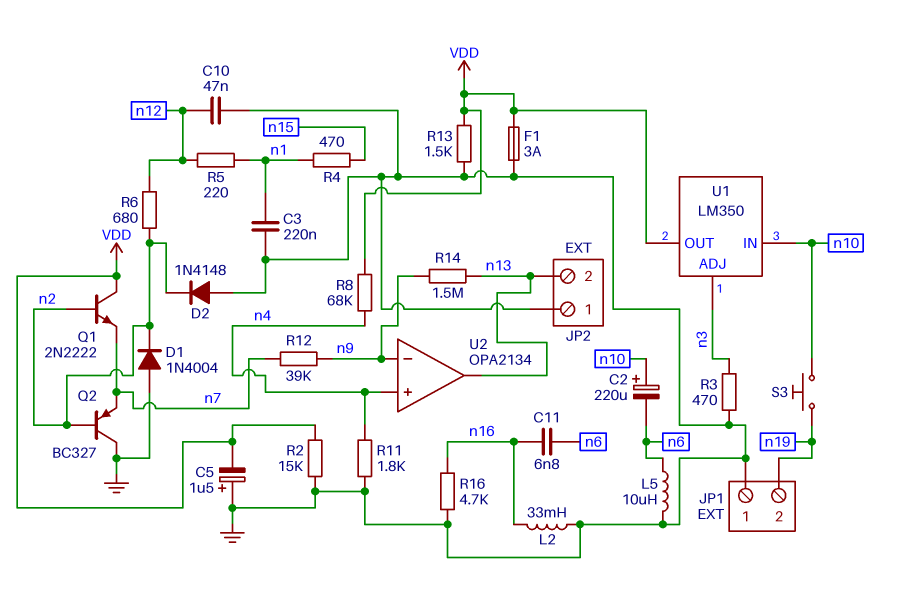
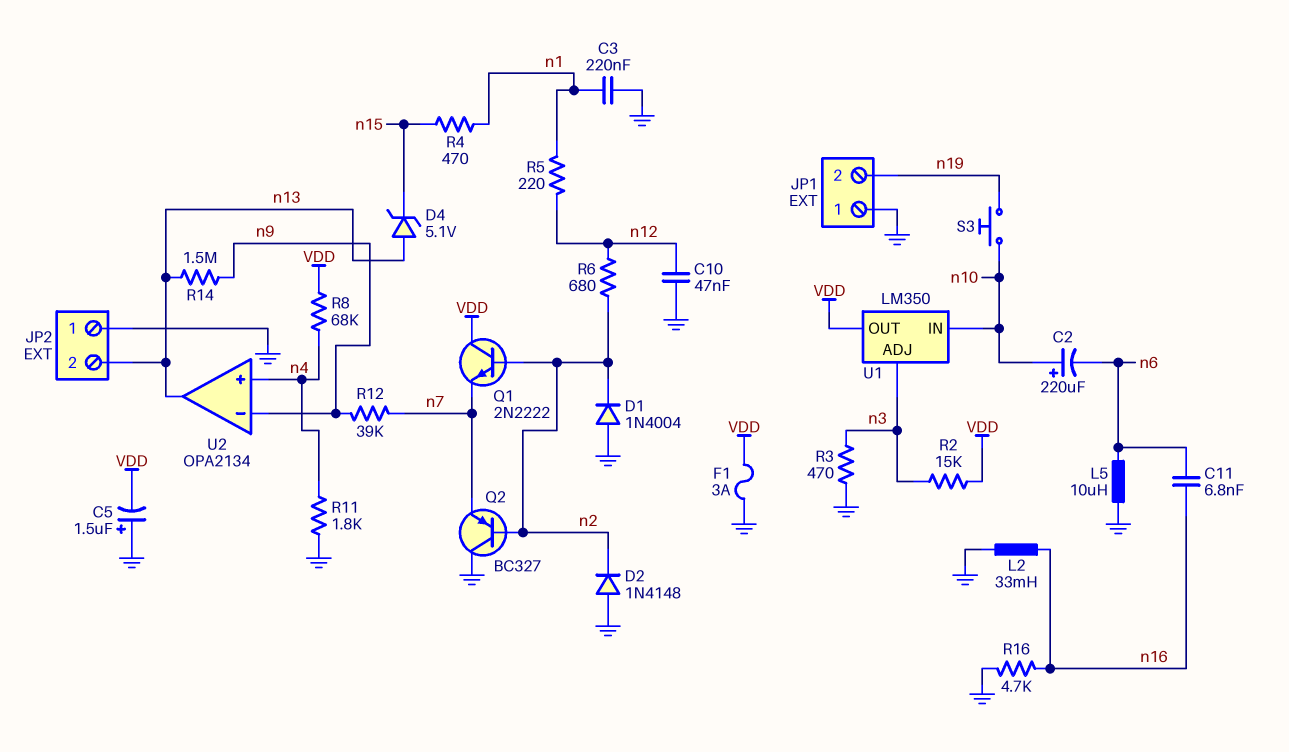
D4: none -> zener 5.1V (A n13, K n15)
R2: 15k (GND, VDD) -> 15k (VDD, n3)
R13: 1.5k (GND, VDD) -> none

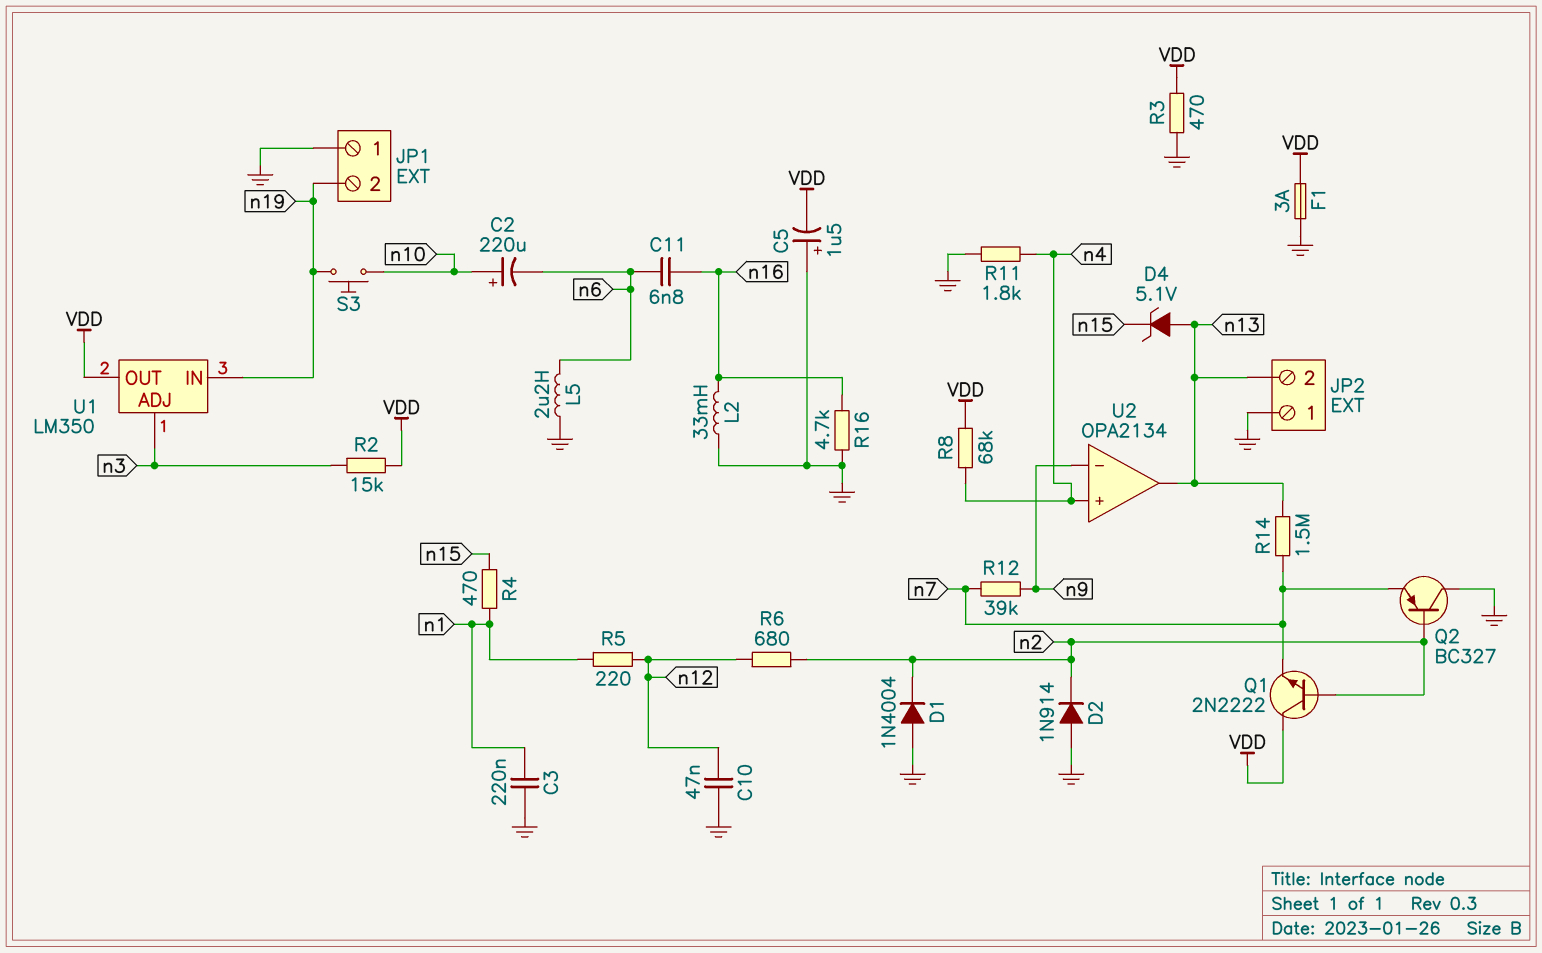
D2: diode 1N4148 (A GND, K n2) -> diode 1N914 (A GND, K n2)
L5: 10uH (GND, n6) -> 2.2uH (GND, n6)
R3: 470 (GND, n3) -> 470 (GND, VDD)
R14: 1.5M (n9, n13) -> 1.5M (n7, n13)
U1 pin IN: n10 -> n19

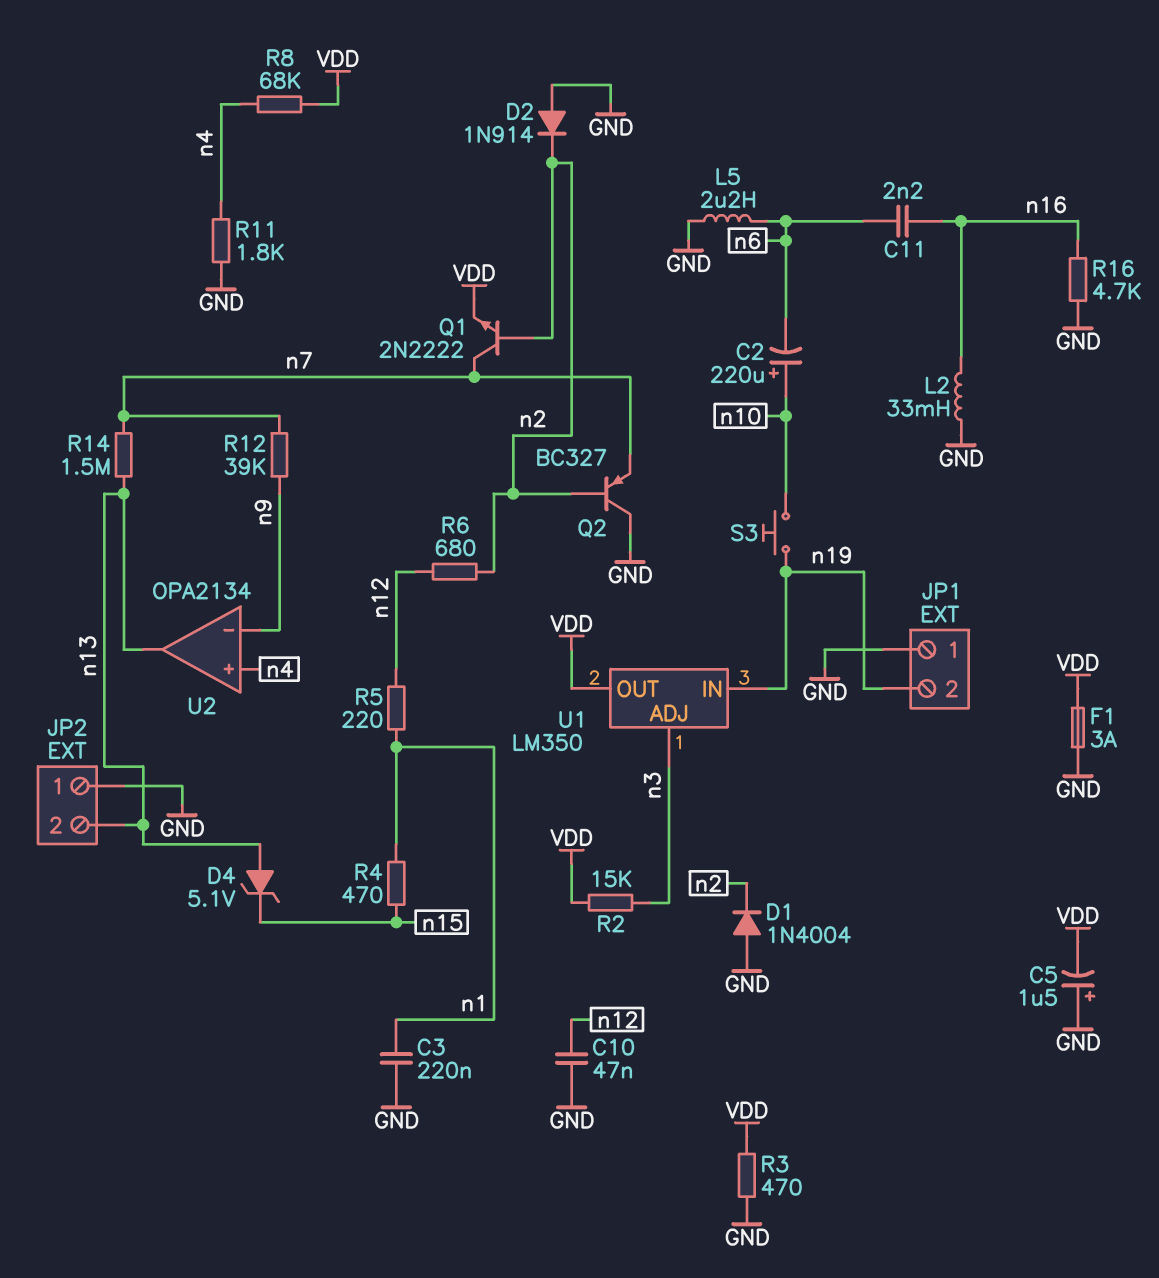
C11: 6.8nF (n6, n16) -> 2.2nF (n6, n16)
Q1: NPN 2N2222 (B n2, C VDD, E n7) -> NPN 2N2222 (B n2, C n7, E VDD)

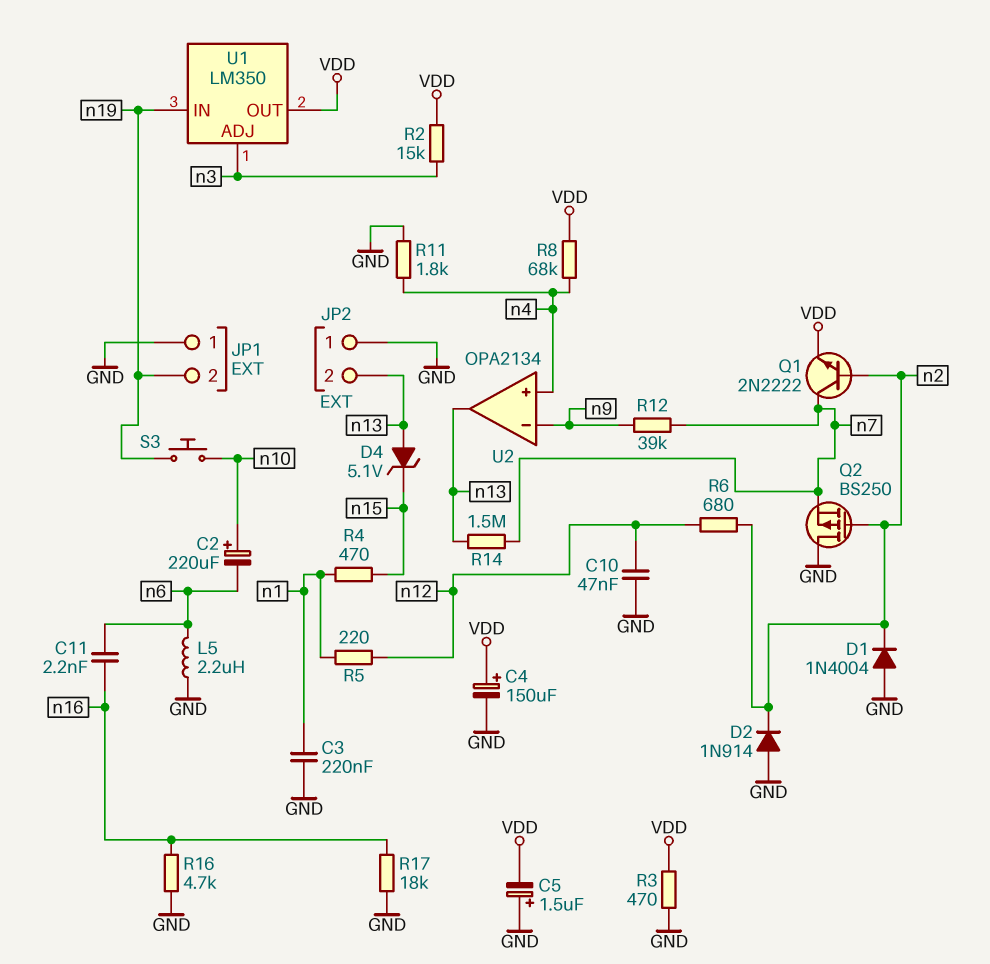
C4: none -> 150uF (plus VDD, minus GND)
F1: 3A (GND, VDD) -> none
L2: 33mH (GND, n16) -> none
Q2: PNP BC327 (B n2, C GND, E n7) -> PMOS BS250 (G n2, D GND, S n7)
R17: none -> 18k (GND, n16)

